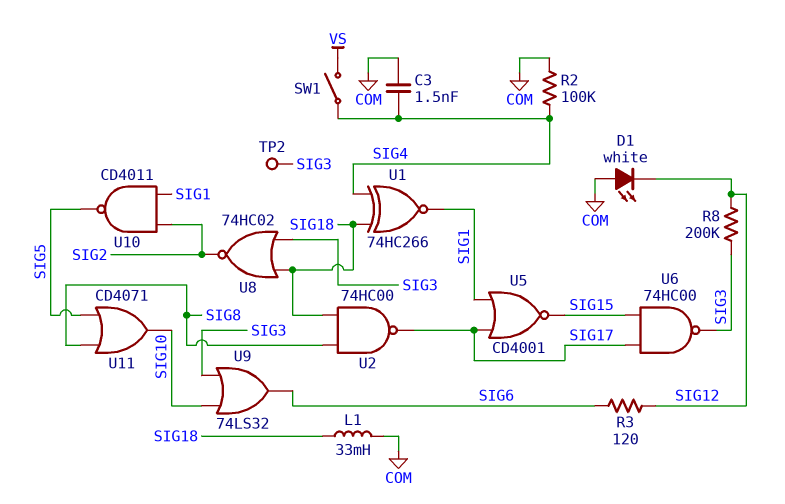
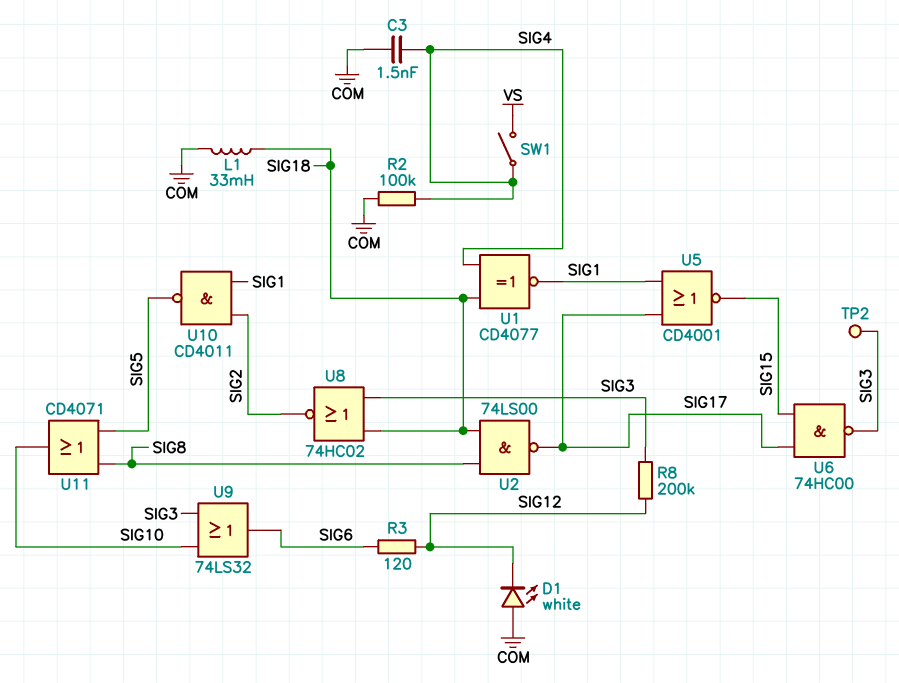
U1: XNOR 74HC266 (in SIG4, in SIG18, out SIG1) -> XNOR CD4077 (in SIG4, in SIG18, out SIG1)
U2: NAND 74HC00 (in SIG8, in SIG18, out SIG17) -> NAND 74LS00 (in SIG8, in SIG18, out SIG17)

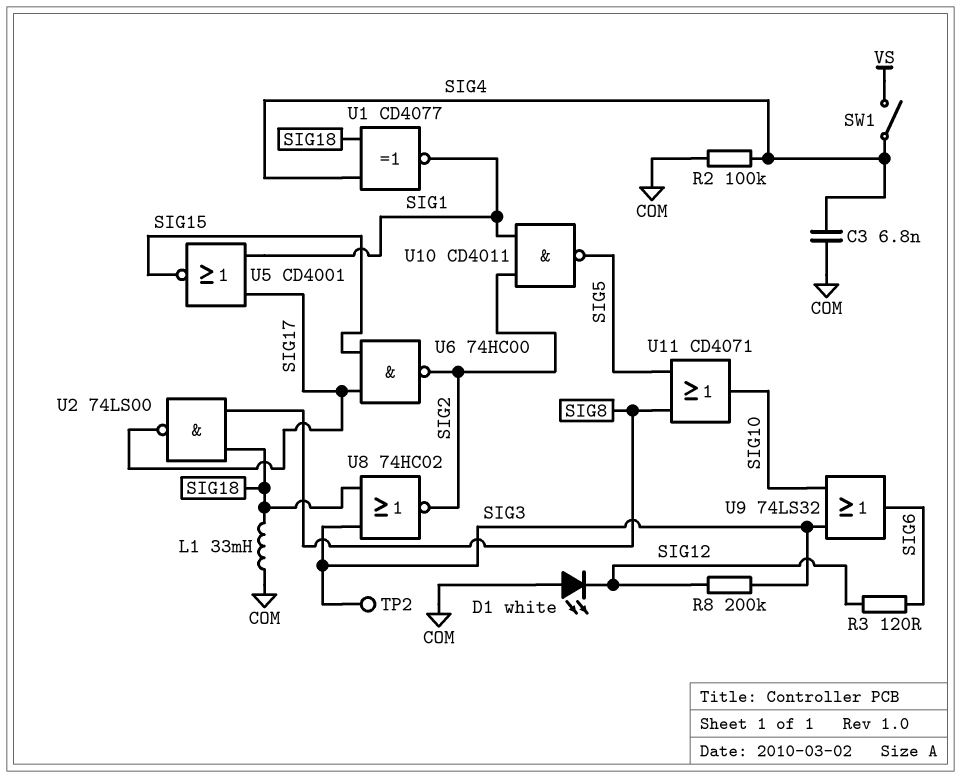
C3: 1.5nF (COM, SIG4) -> 6.8nF (COM, SIG4)
U6: NAND 74HC00 (in SIG15, in SIG17, out SIG3) -> NAND 74HC00 (in SIG15, in SIG17, out SIG2)

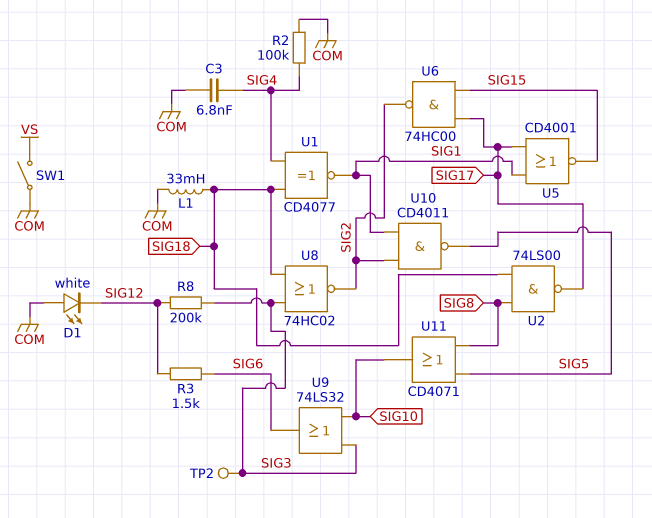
R3: 120 (SIG6, SIG12) -> 1.5k (SIG6, SIG12)
SW1: switch (SIG4, VS) -> switch (COM, VS)

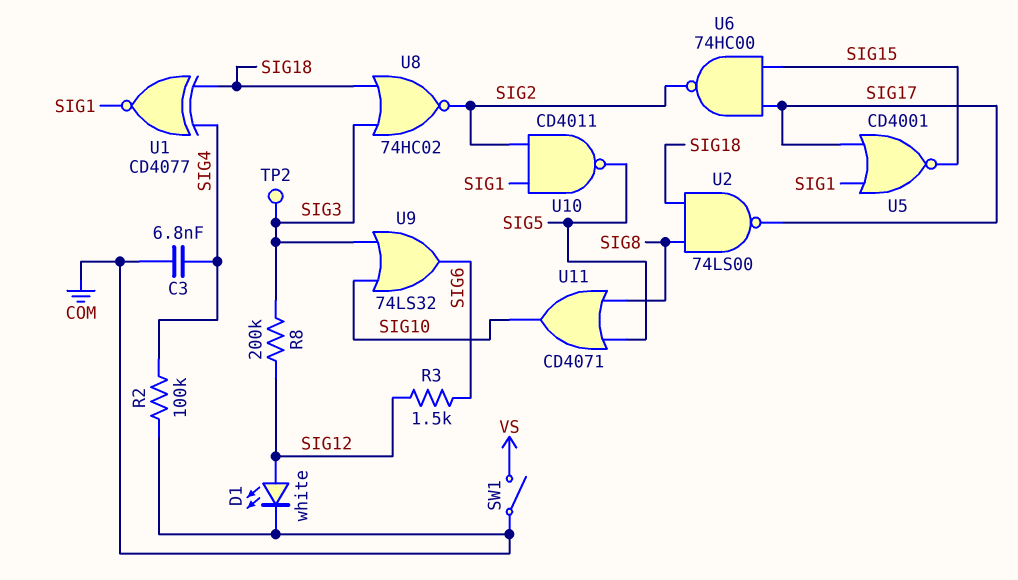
D1: LED white (A COM, K SIG12) -> LED white (A SIG12, K COM)
L1: 33mH (COM, SIG18) -> none

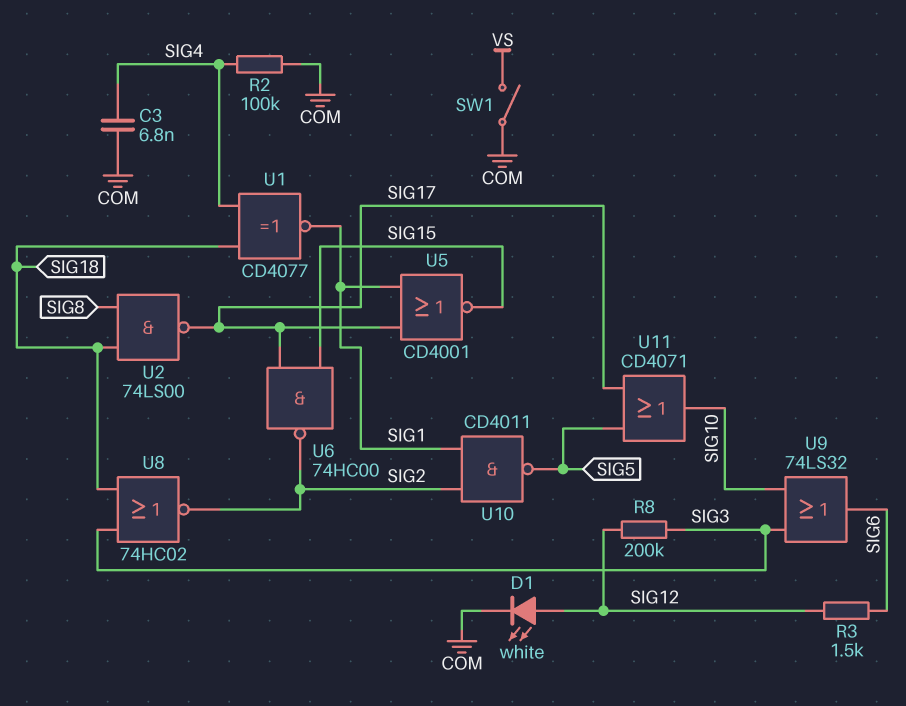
TP2: test point (SIG3) -> none
U11: OR CD4071 (in SIG5, in SIG8, out SIG10) -> OR CD4071 (in SIG5, in SIG17, out SIG10)

